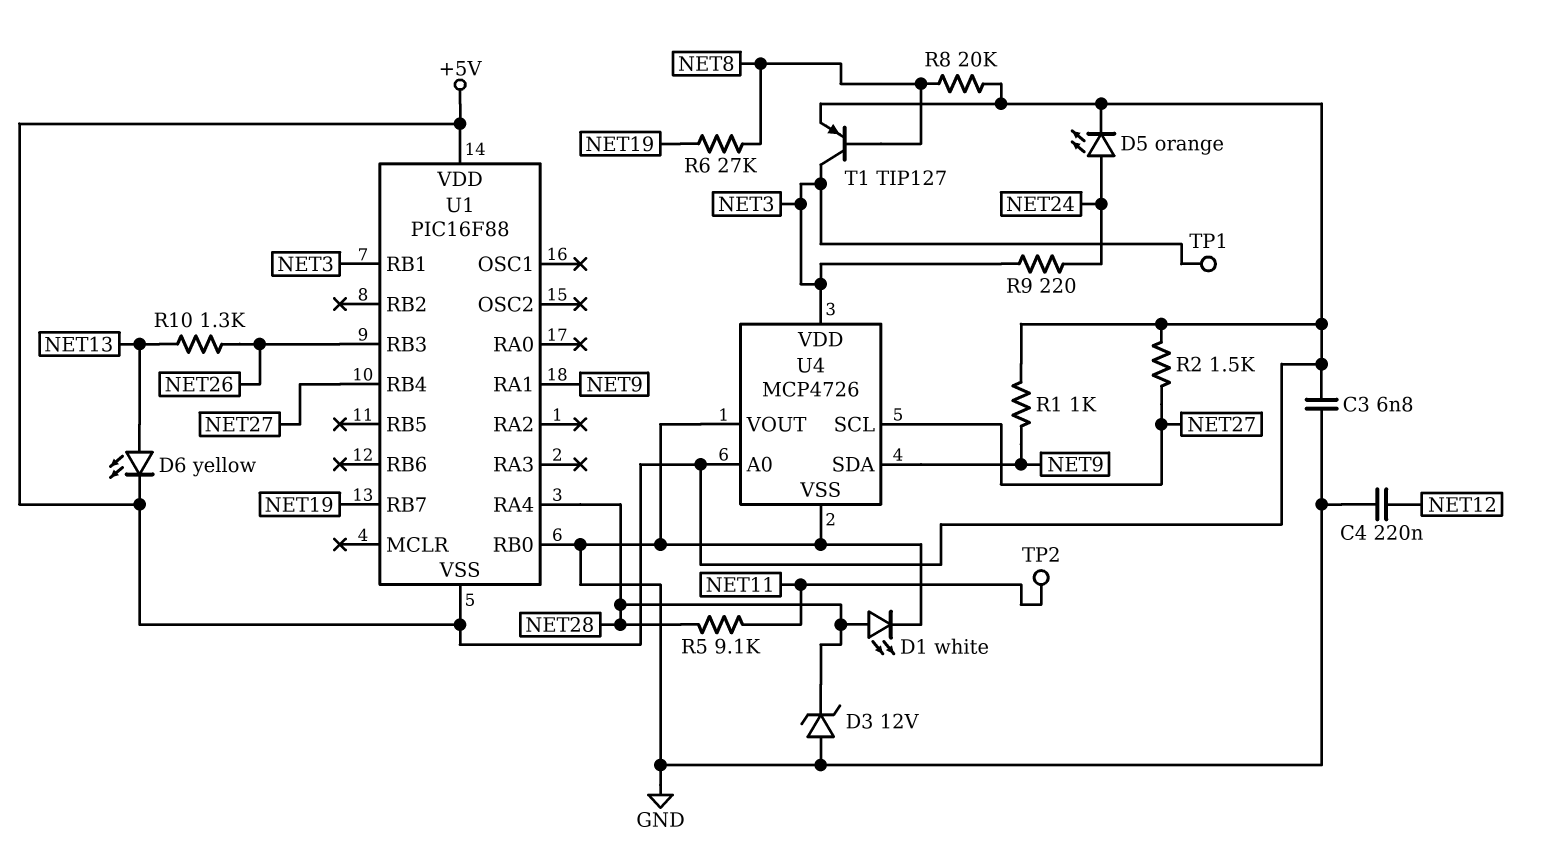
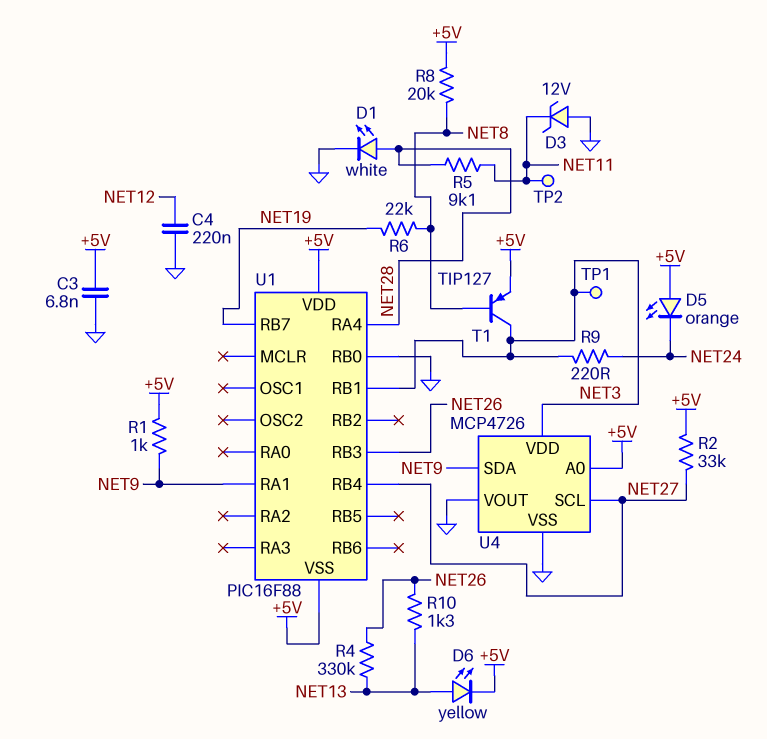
D3: zener 12V (A GND, K NET28) -> zener 12V (A GND, K NET11)
D5: LED orange (A NET24, K +5V) -> LED orange (A +5V, K NET24)
R2: 1.5k (+5V, NET27) -> 33k (+5V, NET27)
R4: none -> 330k (NET13, NET26)
R6: 27k (NET8, NET19) -> 22k (NET8, NET19)

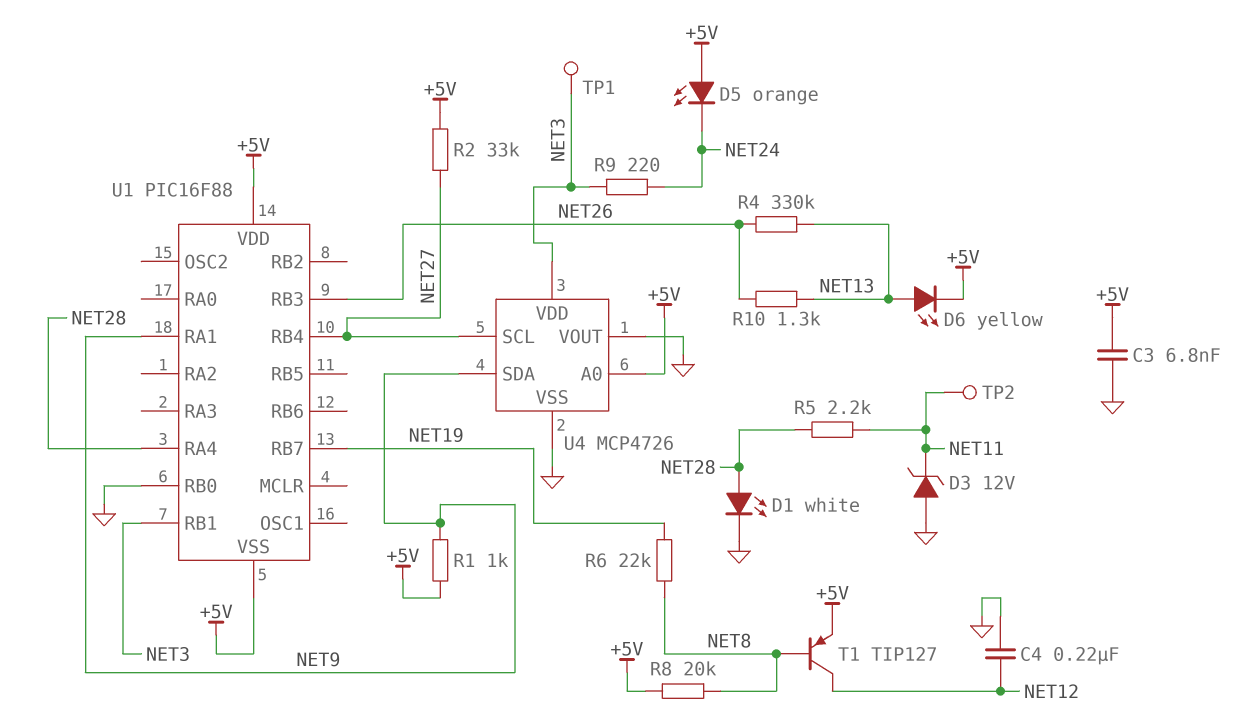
R5: 9.1k (NET11, NET28) -> 2.2k (NET11, NET28)
T1: PNP TIP127 (B NET8, C NET3, E +5V) -> PNP TIP127 (B NET8, C NET12, E +5V)

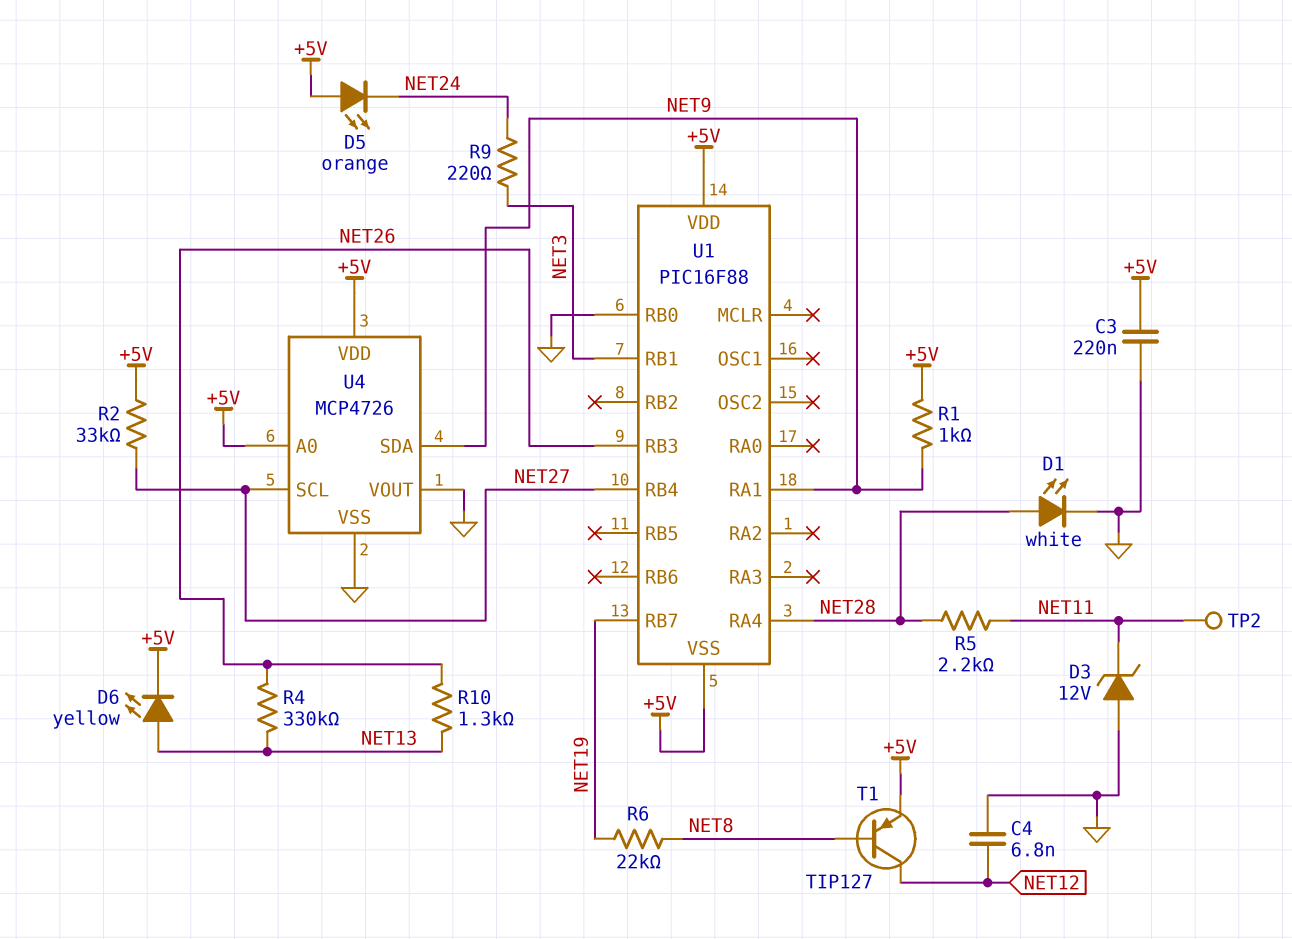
C3: 6.8nF (+5V, GND) -> 220nF (+5V, GND)
C4: 220nF (GND, NET12) -> 6.8nF (GND, NET12)
R8: 20k (+5V, NET8) -> none
TP1: test point (NET3) -> none
U4 pin VDD: NET3 -> +5V

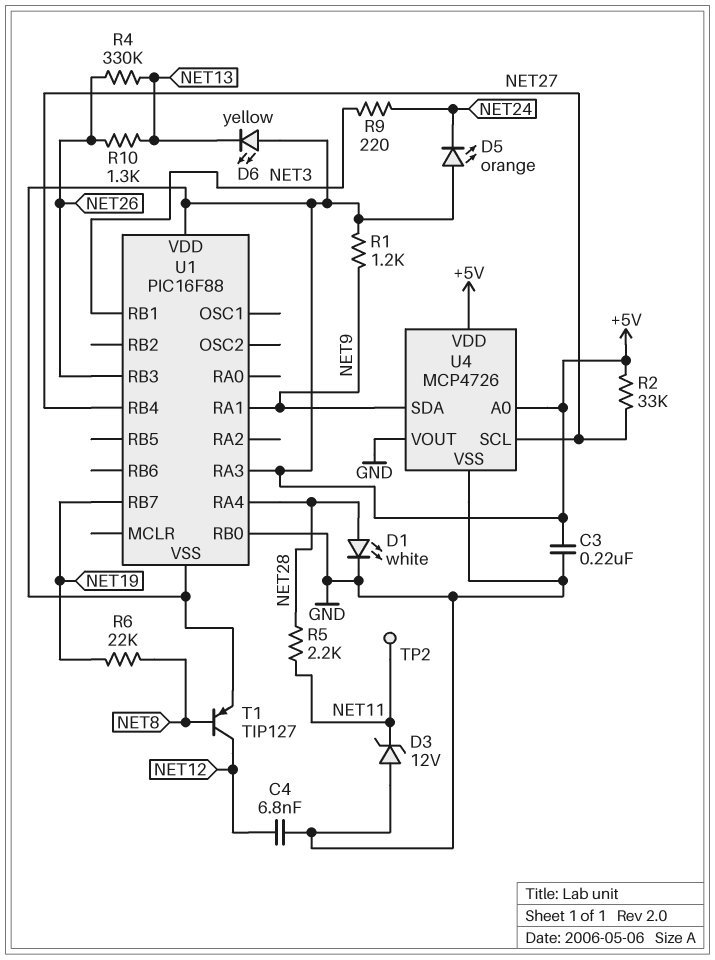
D6: LED yellow (A NET13, K +5V) -> LED yellow (A +5V, K NET13)
R1: 1k (+5V, NET9) -> 1.2k (+5V, NET9)
U1 pin RA3: none -> +5V

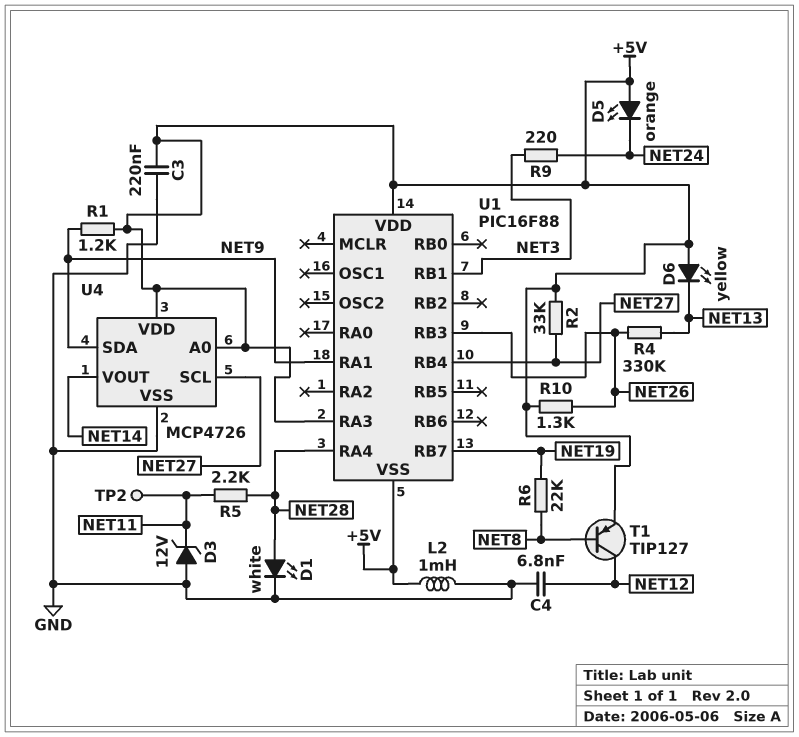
L2: none -> 1mH (+5V, GND)
R10: 1.3k (NET13, NET26) -> 1.3k (+5V, NET26)
U1 pin RB0: GND -> none
U4 pin VOUT: GND -> NET14

